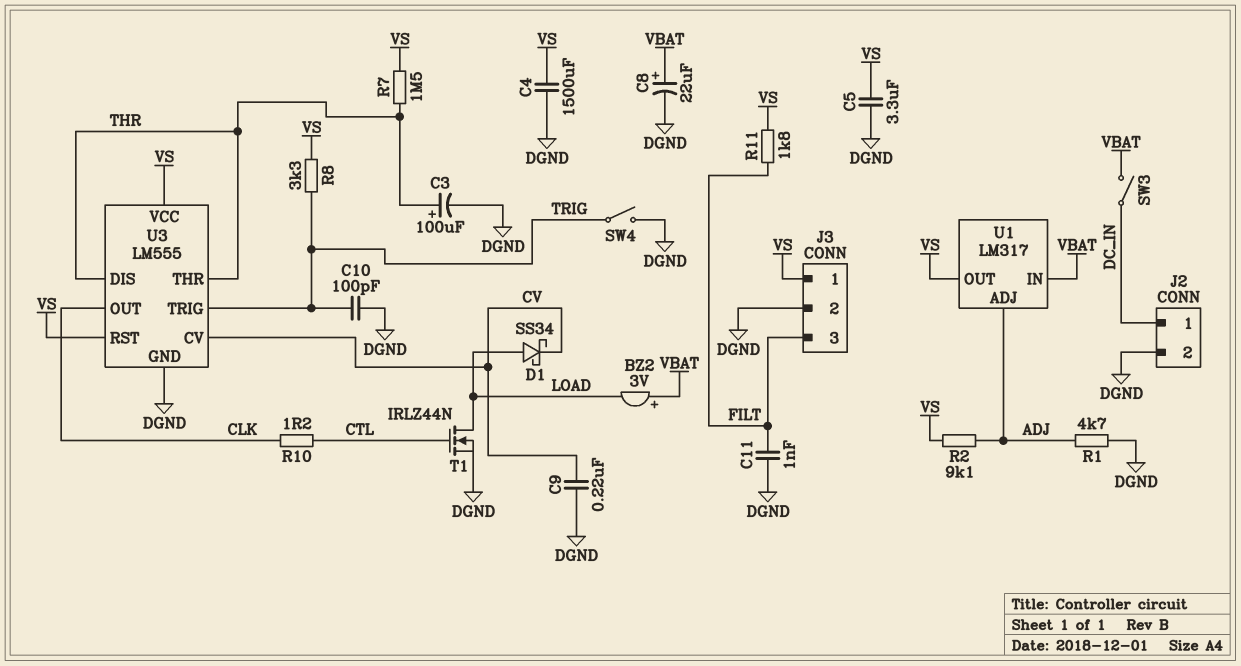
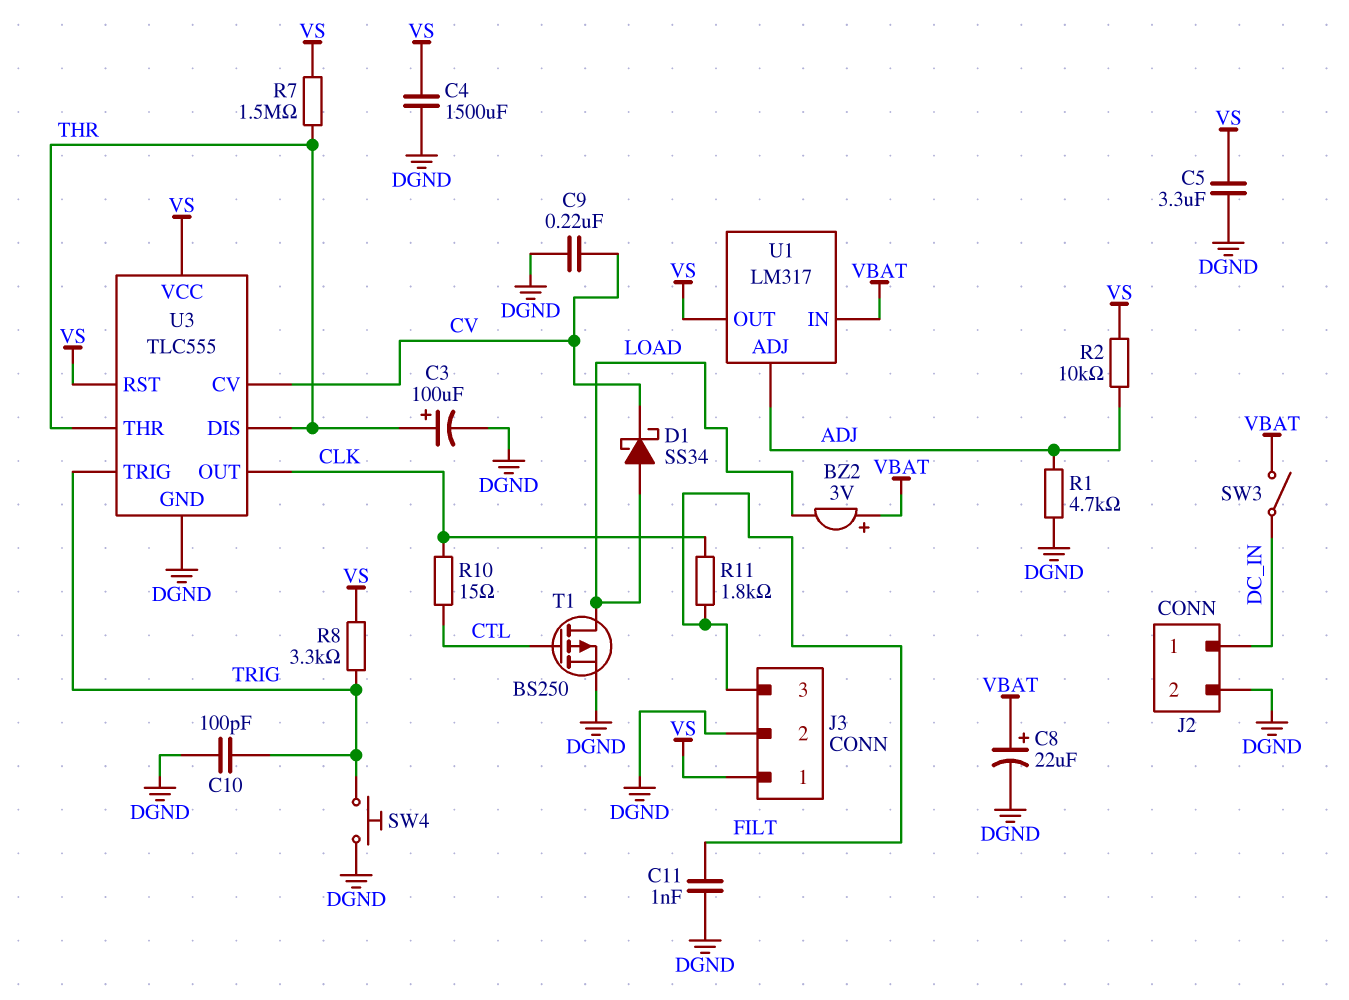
R2: 9.1k (ADJ, VS) -> 10k (ADJ, VS)
R10: 1.2 (CLK, CTL) -> 15 (CLK, CTL)
R11: 1.8k (FILT, VS) -> 1.8k (CLK, FILT)
SW4: switch (DGND, TRIG) -> button (DGND, TRIG)
T1: NMOS IRLZ44N (G CTL, D LOAD, S DGND) -> PMOS BS250 (G CTL, D LOAD, S DGND)
U3: LM555 -> TLC555

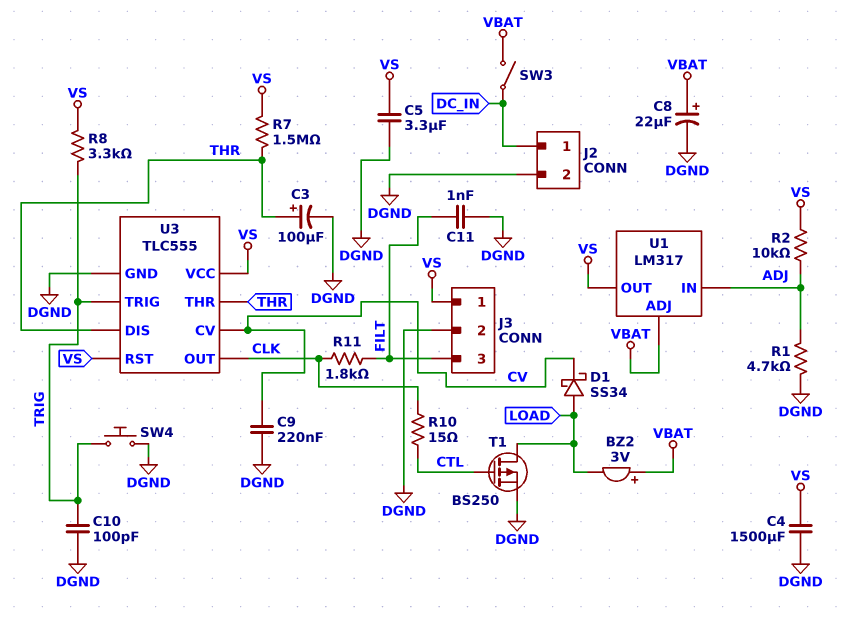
U1 pin ADJ: ADJ -> VBAT
U1 pin IN: VBAT -> ADJ

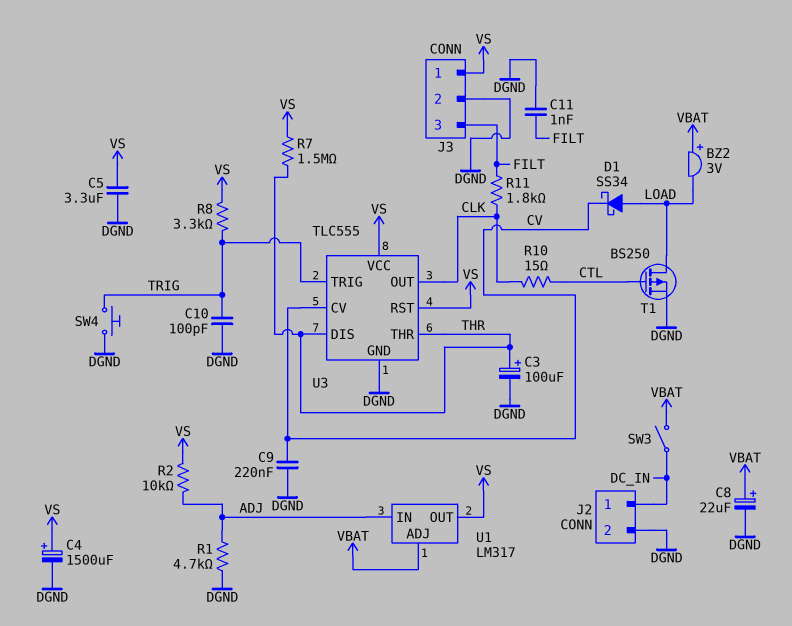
C4: 1500uF (DGND, VS) -> 1500uF (plus VS, minus DGND)

